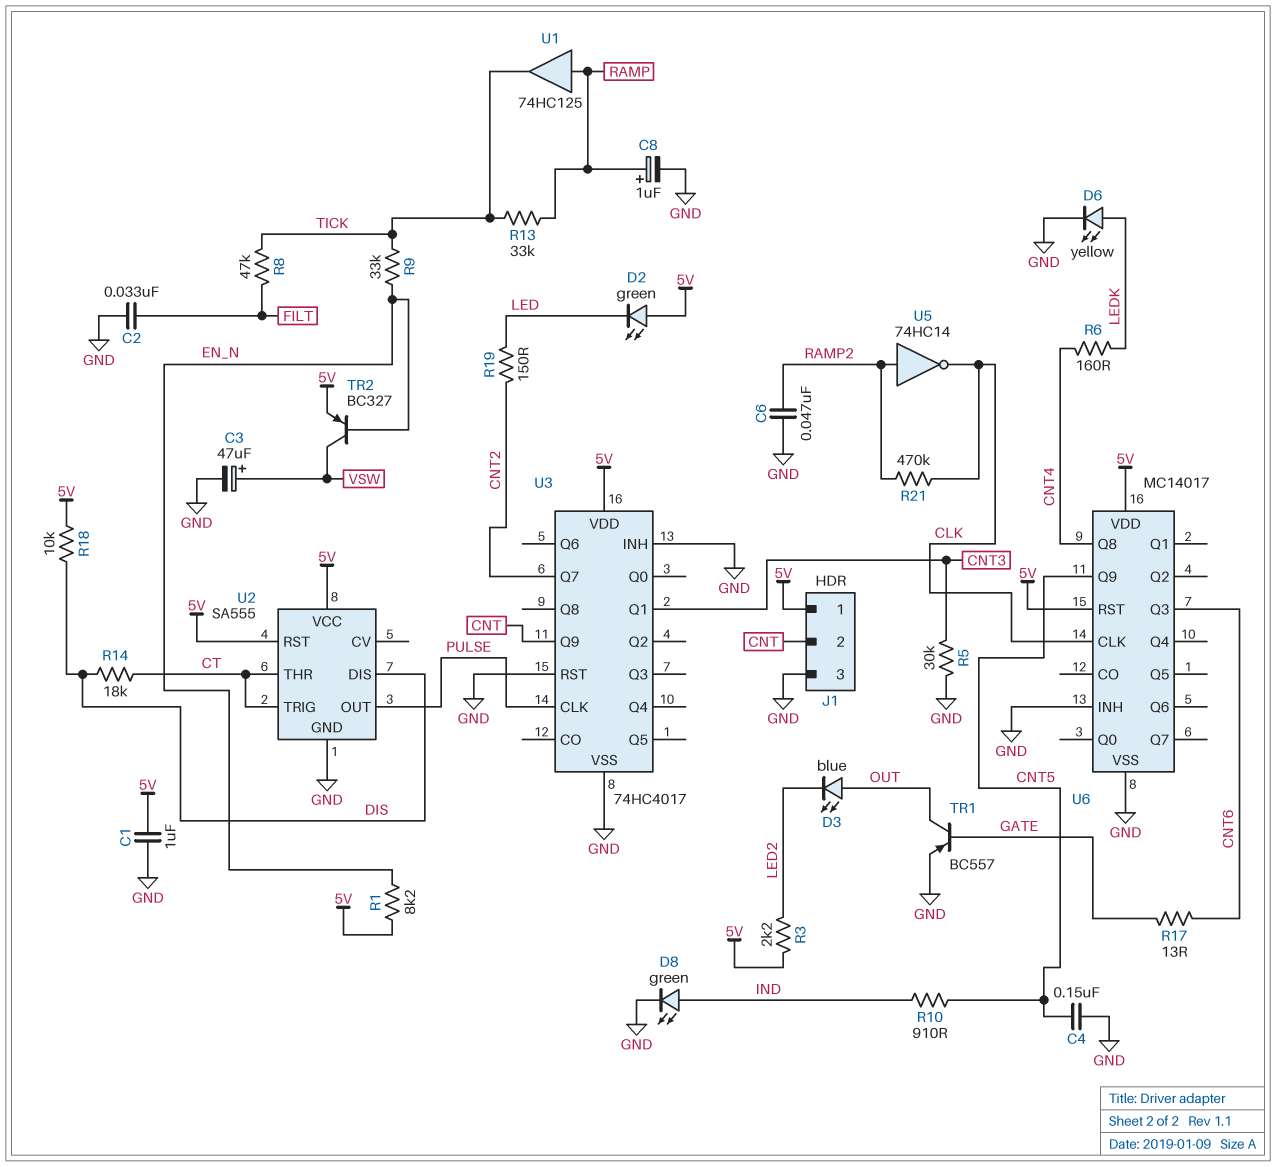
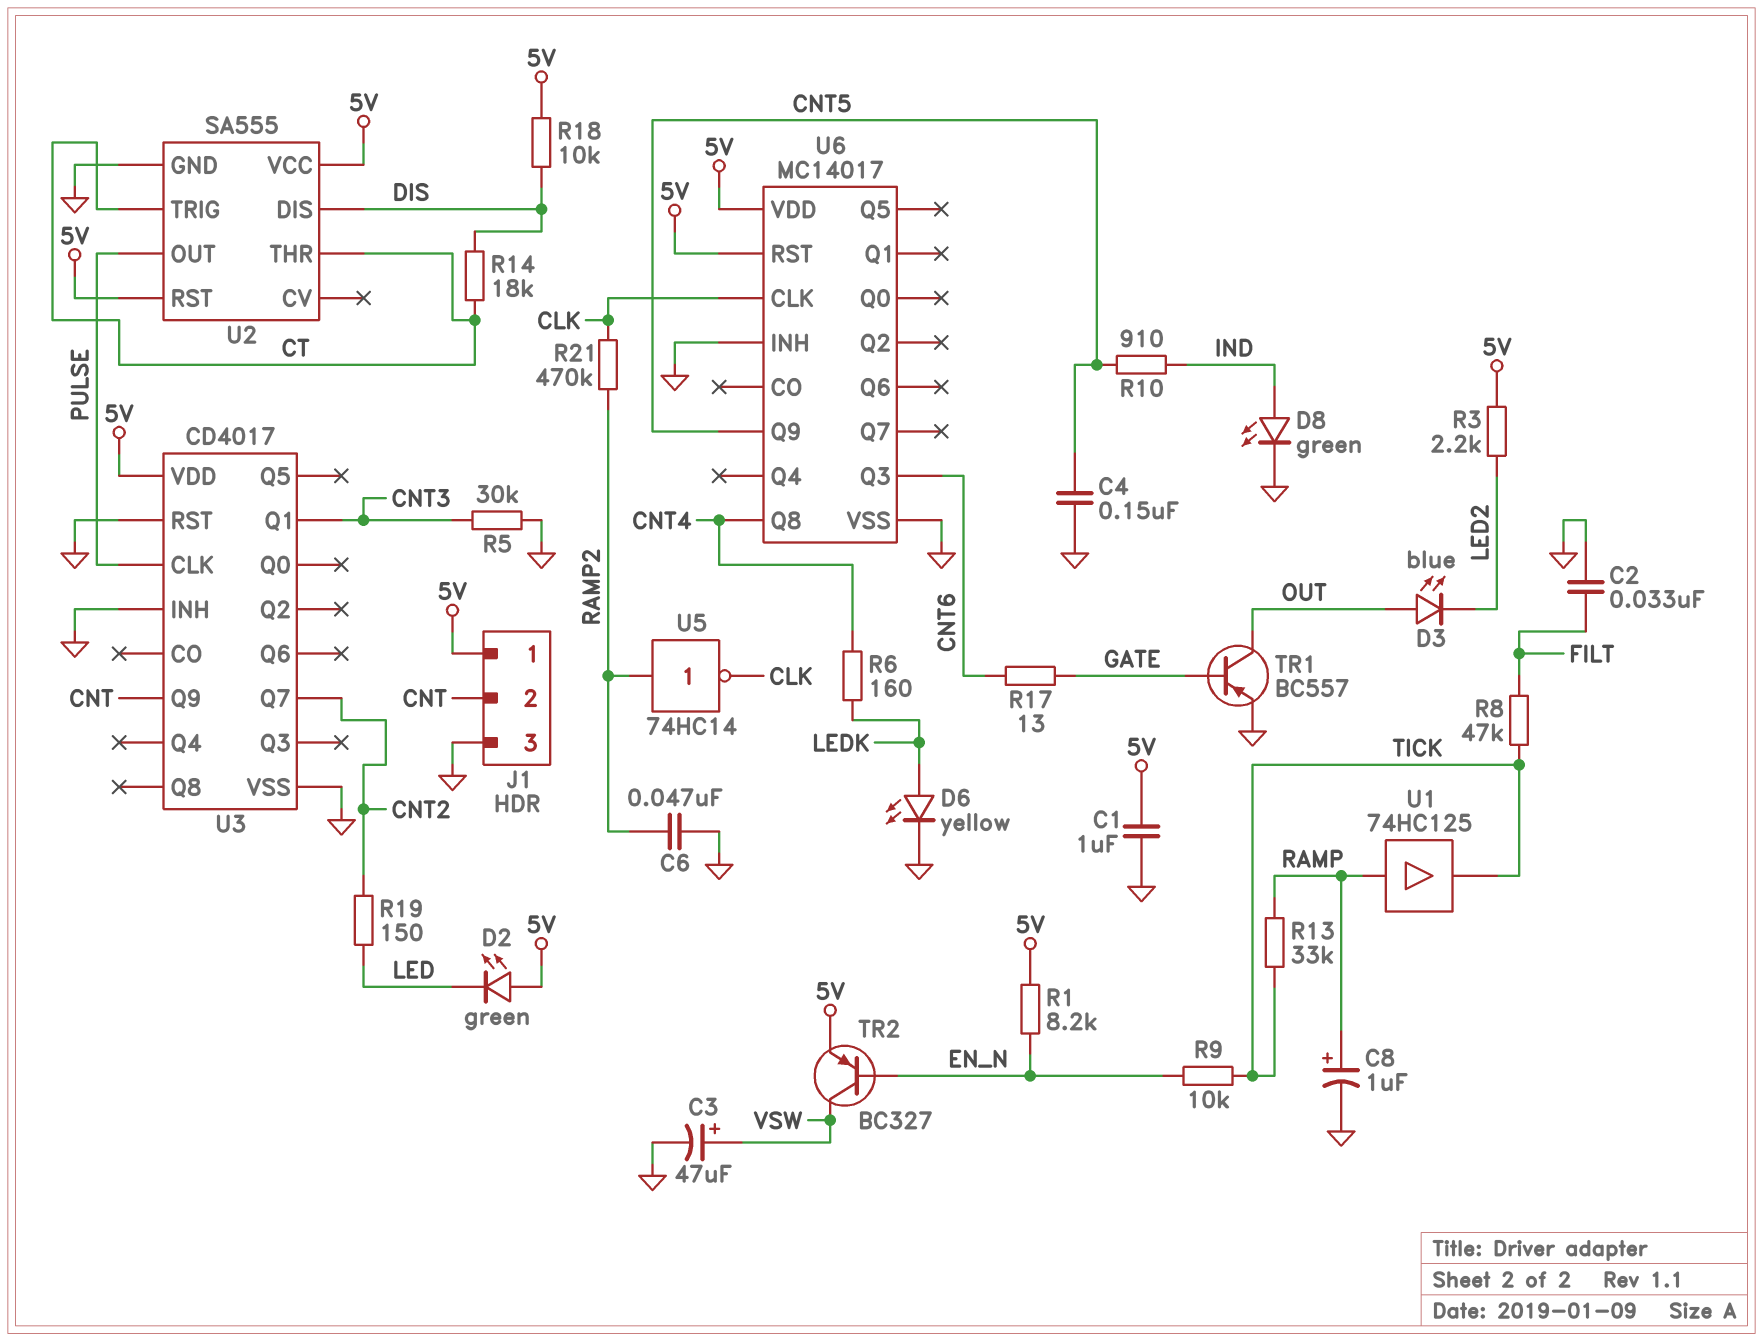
R9: 33k (EN_N, TICK) -> 10k (EN_N, TICK)
U3: 74HC4017 -> CD4017

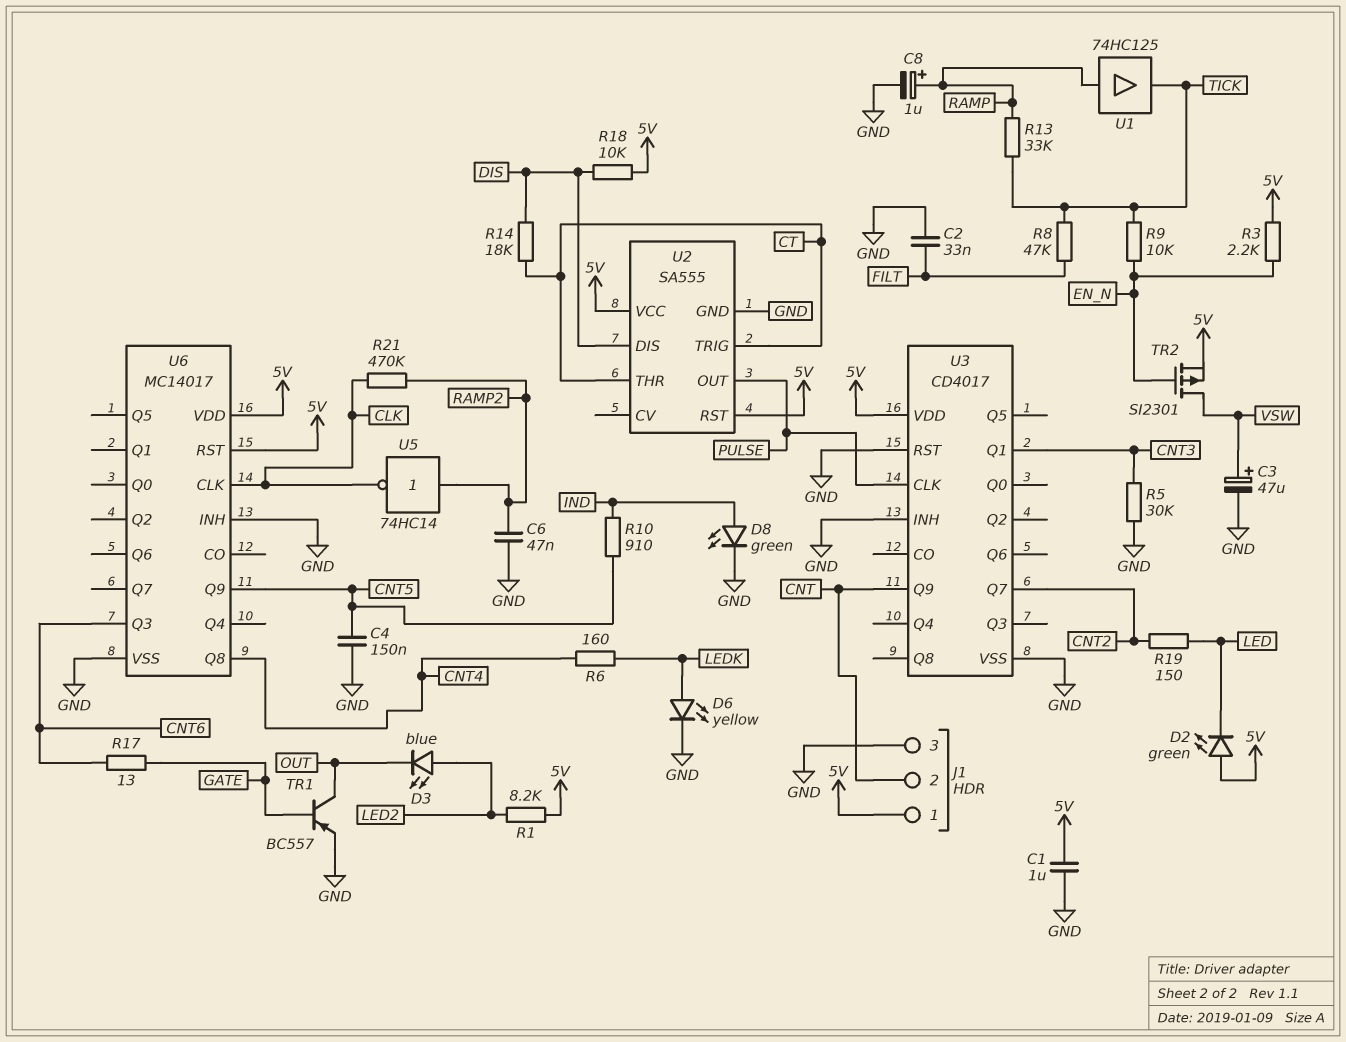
D3: LED blue (A OUT, K LED2) -> LED blue (A LED2, K OUT)
R1: 8.2k (5V, EN_N) -> 8.2k (5V, LED2)
R3: 2.2k (5V, LED2) -> 2.2k (5V, EN_N)
TR2: PNP BC327 (B EN_N, C VSW, E 5V) -> PMOS SI2301 (G EN_N, D VSW, S 5V)

